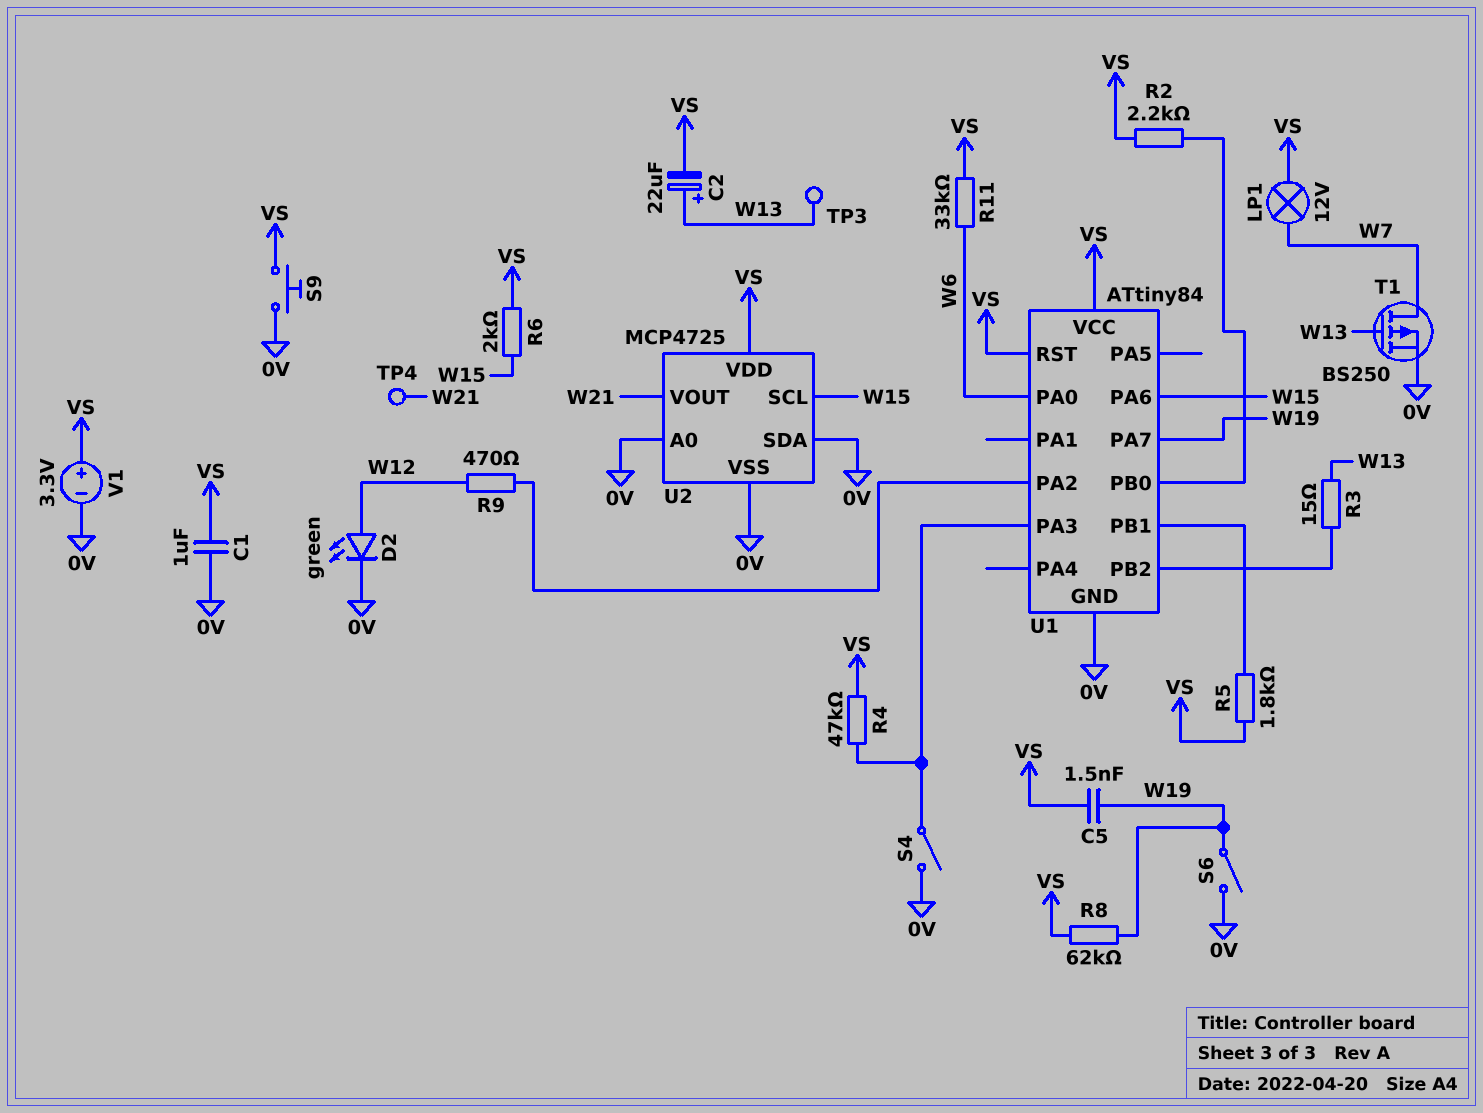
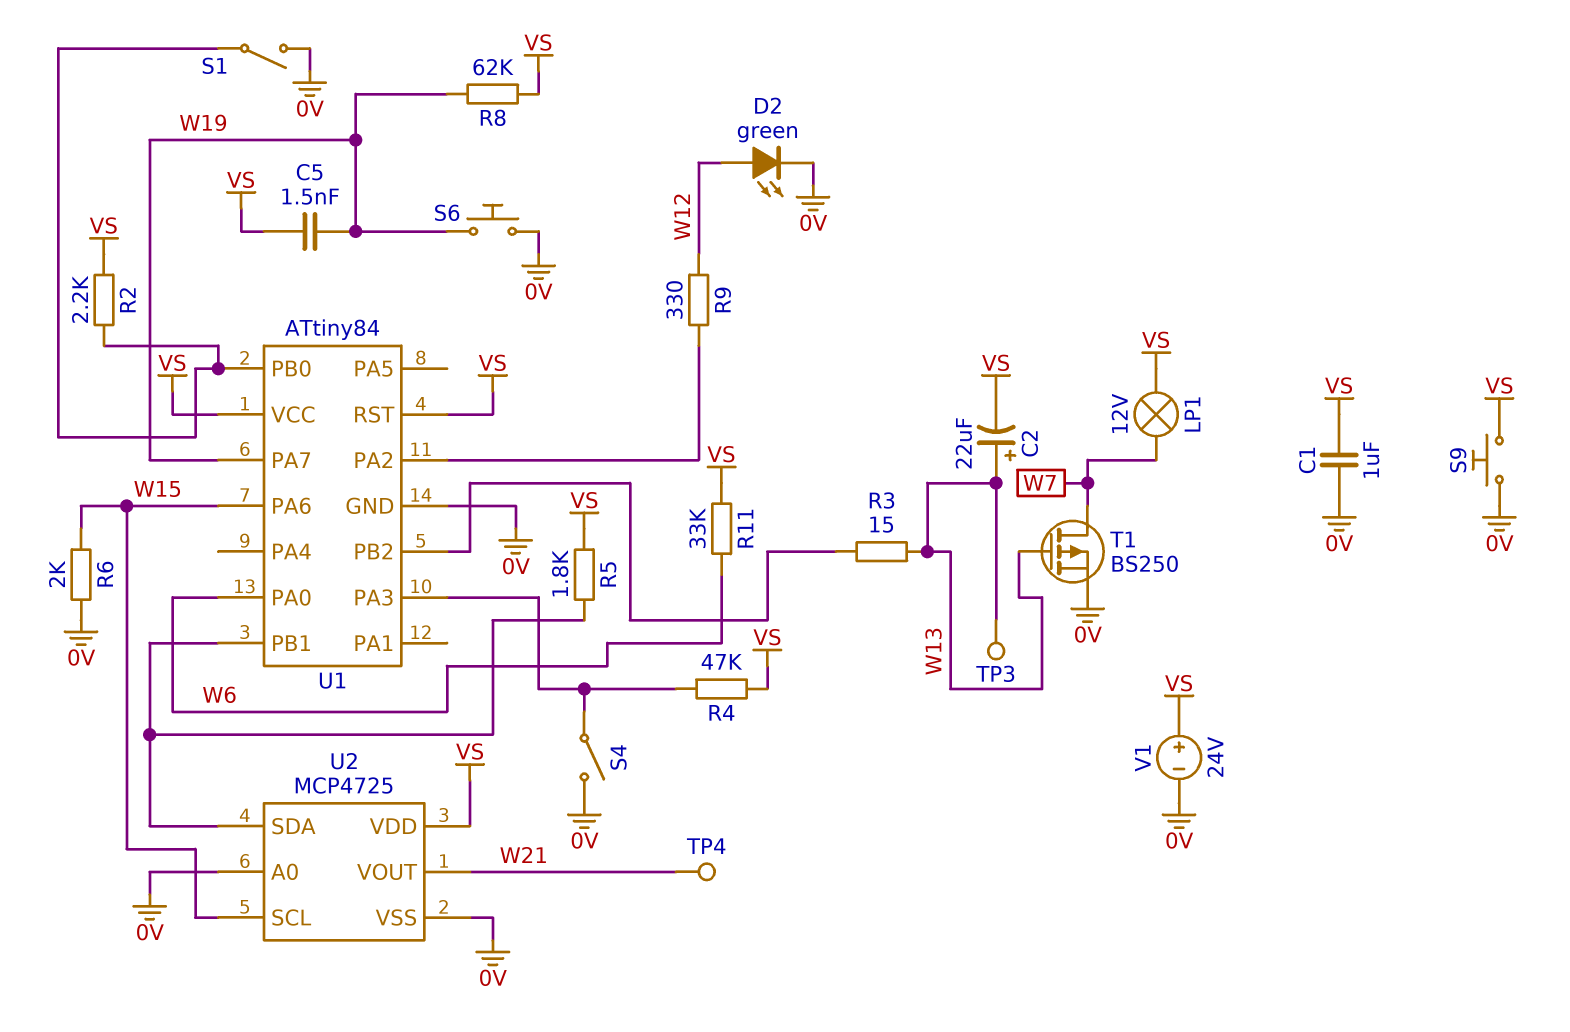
R6: 2k (VS, W15) -> 2k (0V, W15)
R9: 470 (U1/PA2, W12) -> 330 (U1/PA2, W12)
S1: none -> switch (0V, U1/PB0)
S6: switch (0V, W19) -> button (0V, W19)
U2 pin SDA: 0V -> U1/PB1
V1: 3.3V (plus VS, minus 0V) -> 24V (plus VS, minus 0V)

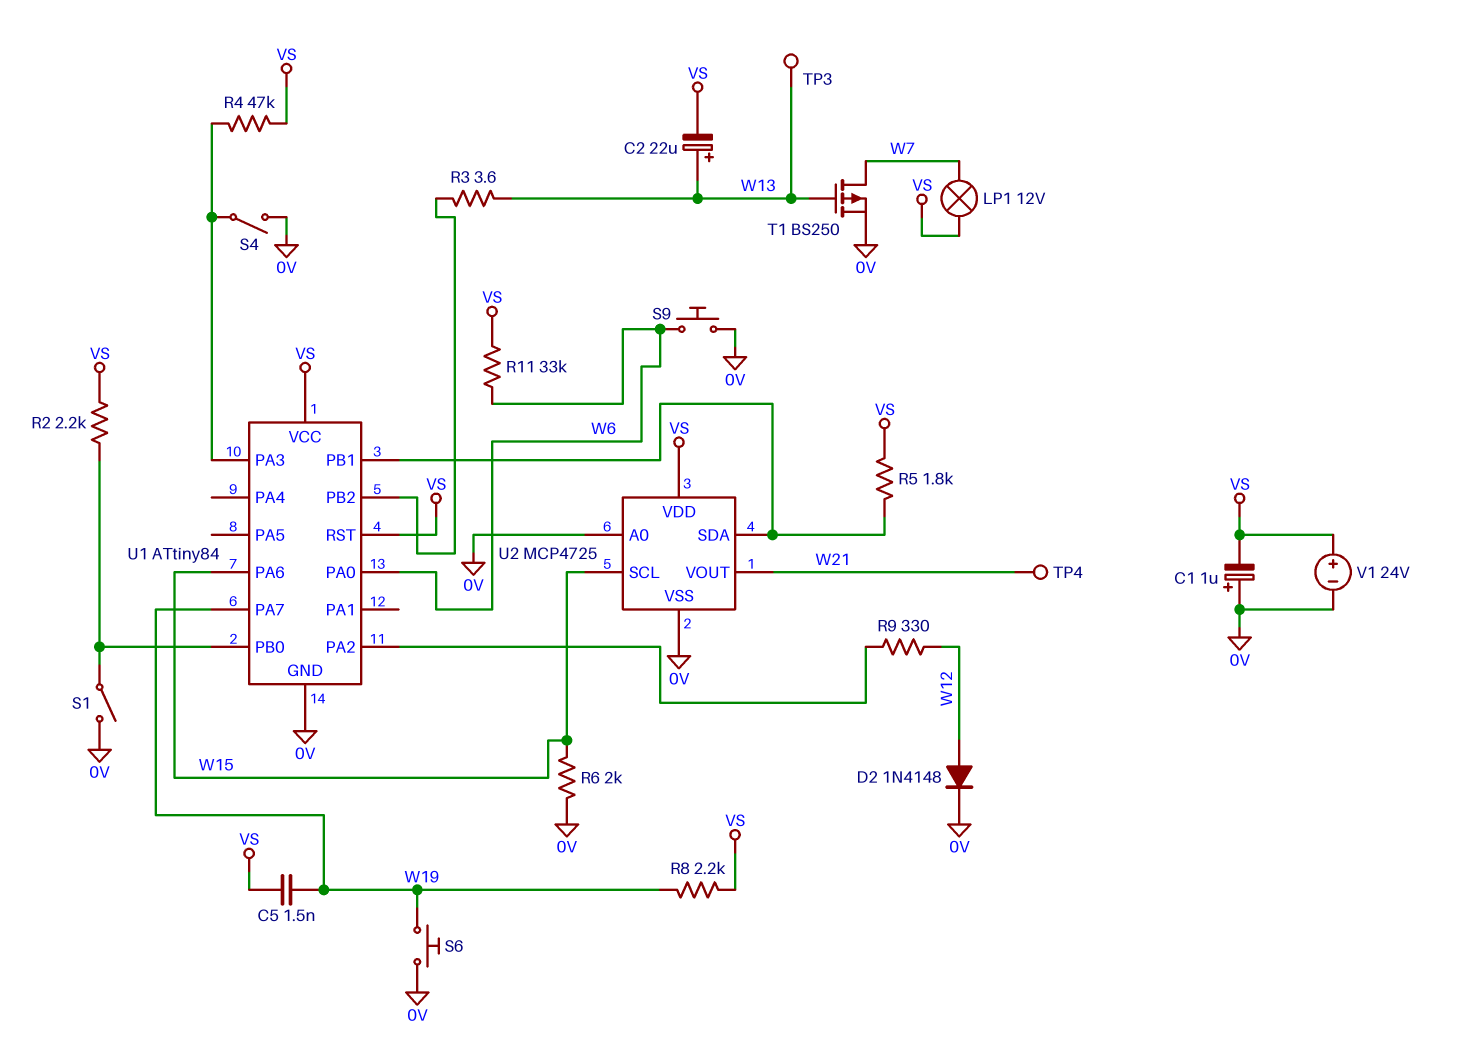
C1: 1uF (0V, VS) -> 1uF (plus 0V, minus VS)
D2: LED green (A W12, K 0V) -> diode 1N4148 (A W12, K 0V)
R3: 15 (U1/PB2, W13) -> 3.6 (U1/PB2, W13)
R8: 62k (VS, W19) -> 2.2k (VS, W19)
S9: button (0V, VS) -> button (0V, W6)

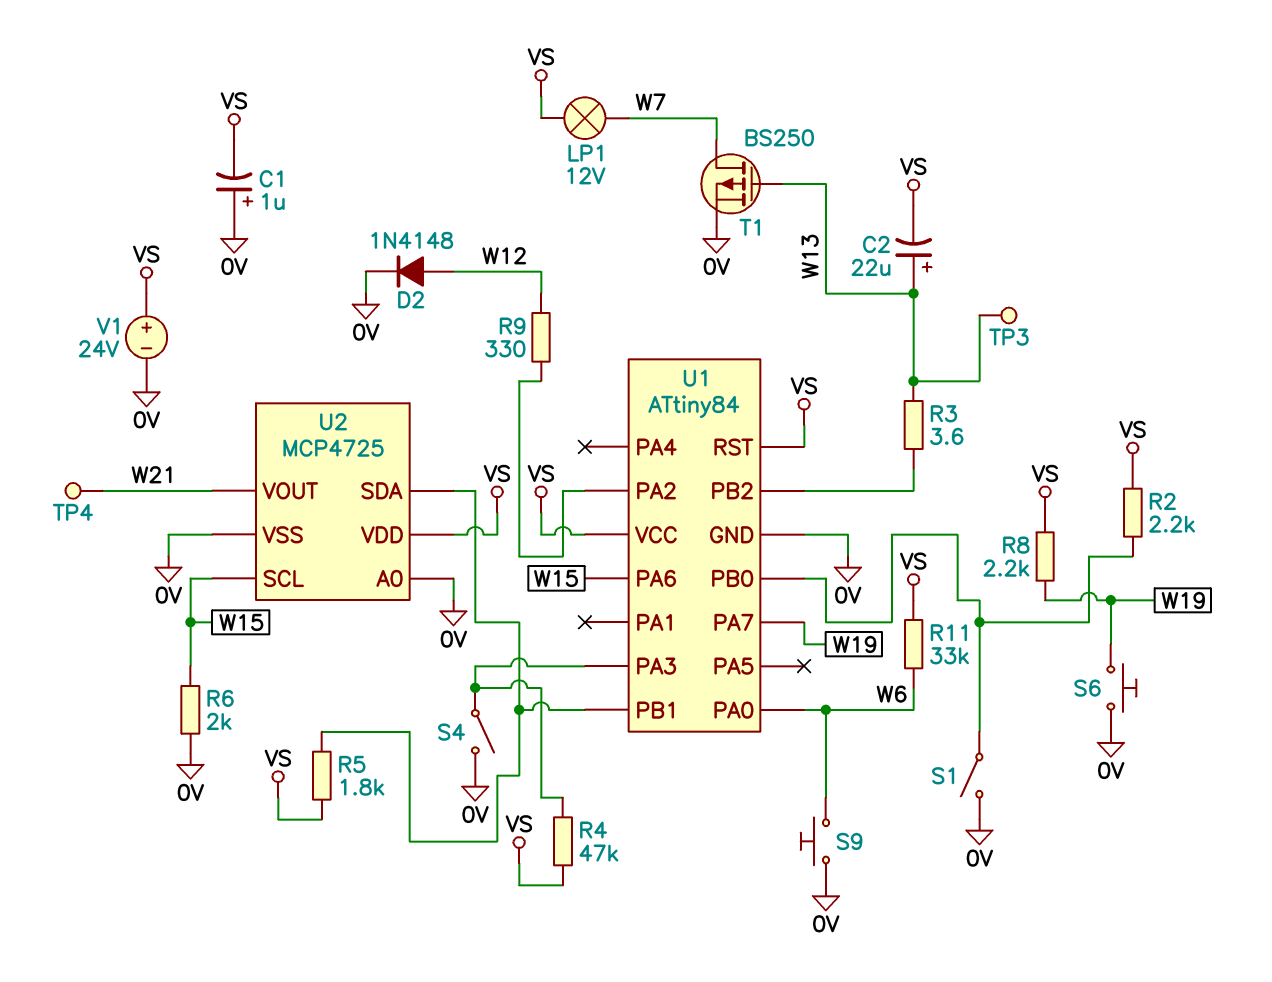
C5: 1.5nF (VS, W19) -> none

